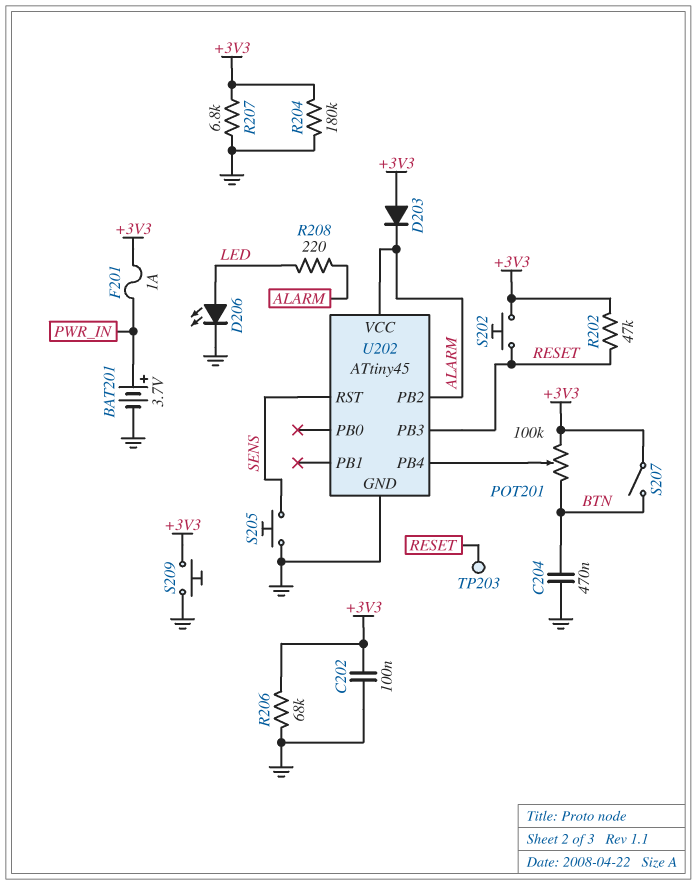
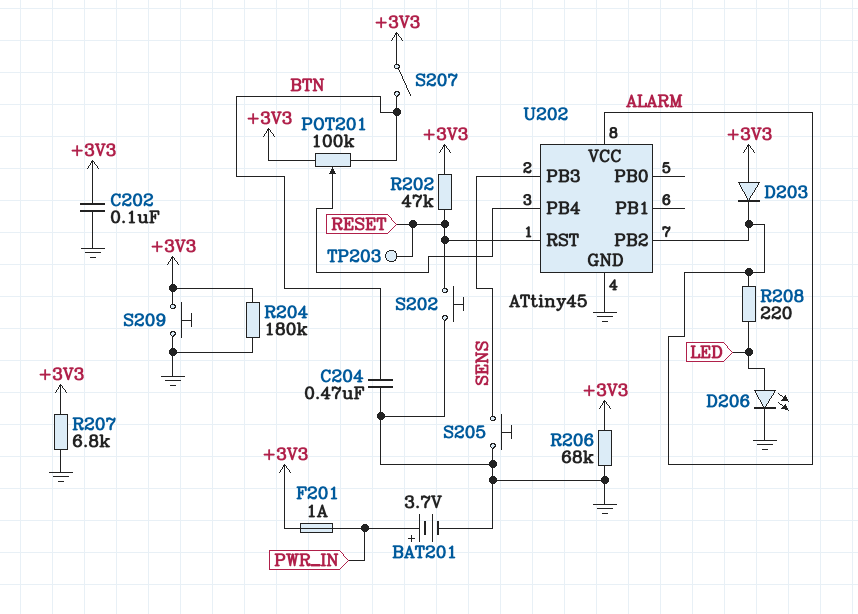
S202: button (+3V3, RESET) -> button (GND, RESET)
U202 pin PB3: RESET -> SENS
U202 pin RST: SENS -> RESET

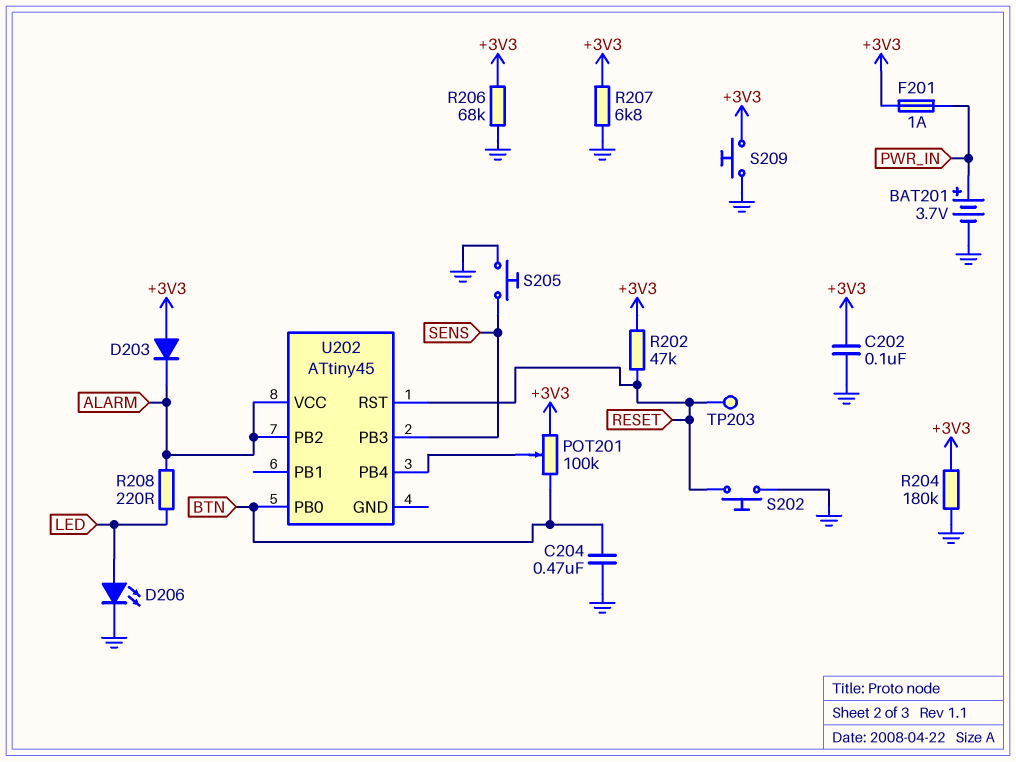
S207: switch (+3V3, BTN) -> none
U202 pin GND: GND -> none
U202 pin PB0: none -> BTN

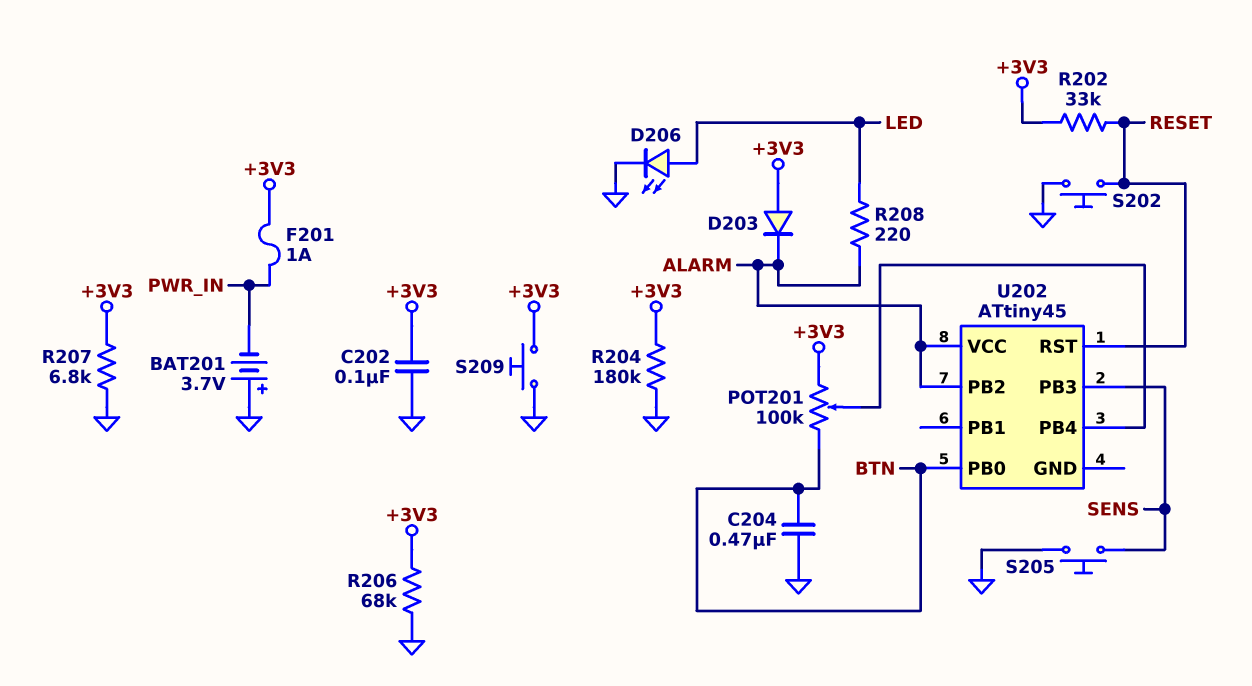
BAT201: 3.7V (plus PWR_IN, minus GND) -> 3.7V (plus GND, minus PWR_IN)
R202: 47k (+3V3, RESET) -> 33k (+3V3, RESET)
TP203: test point (RESET) -> none

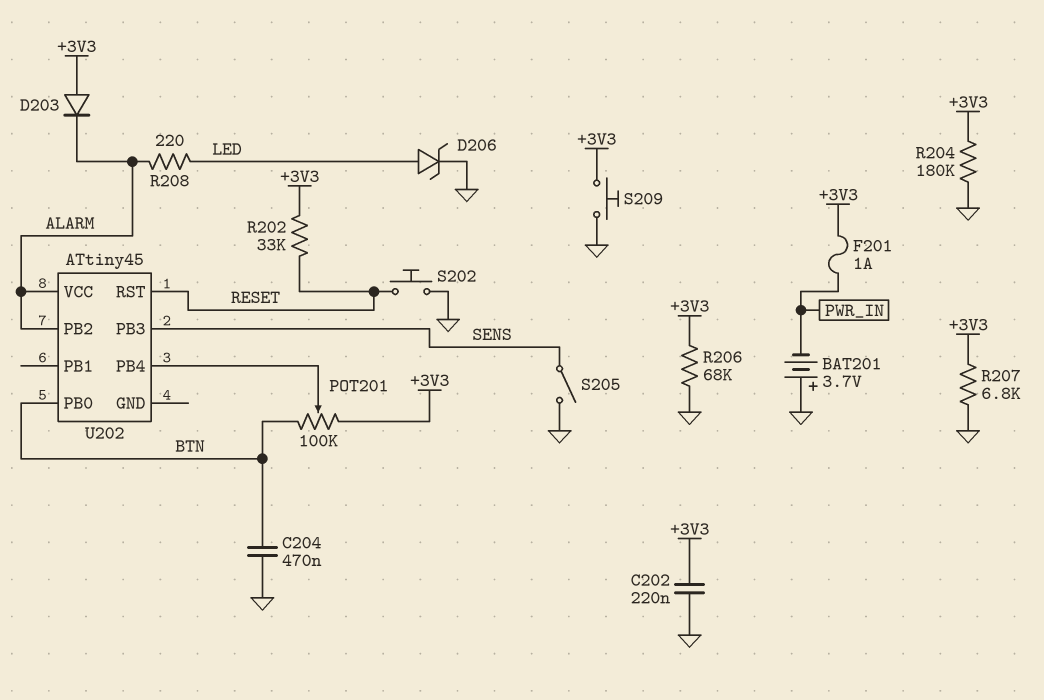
C202: 100nF (+3V3, GND) -> 220nF (+3V3, GND)
D206: LED (A LED, K GND) -> zener (A LED, K GND)
S205: button (GND, SENS) -> switch (GND, SENS)

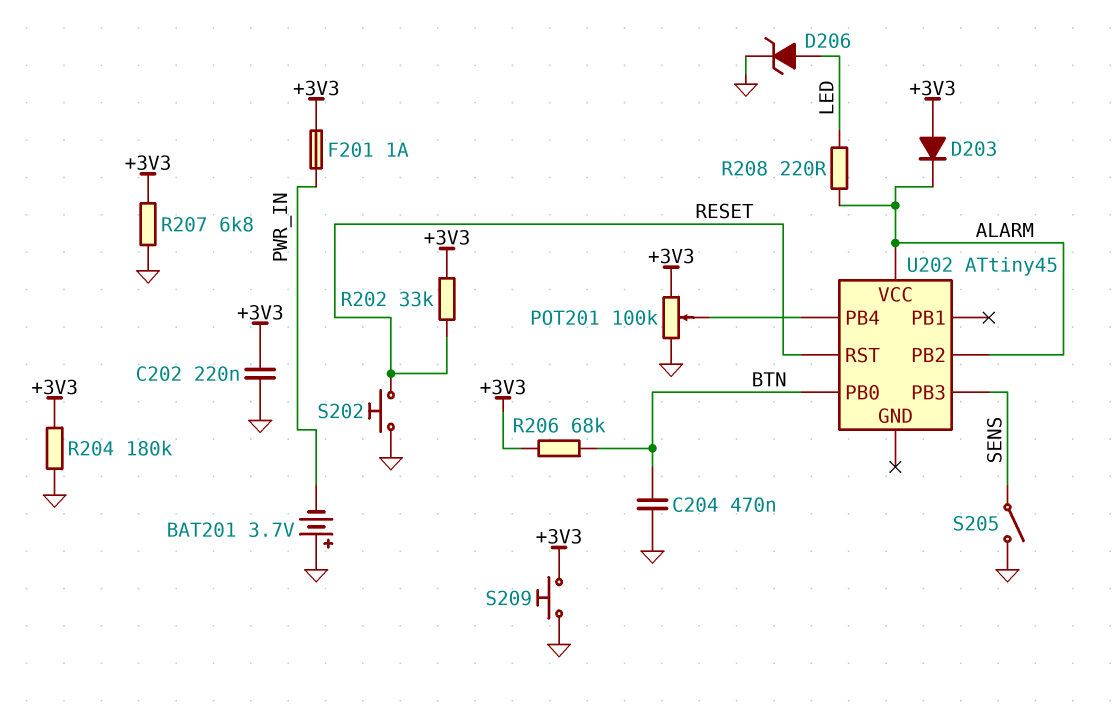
POT201: 100k (+3V3, BTN, wiper U202/PB4) -> 100k (+3V3, GND, wiper U202/PB4)
R206: 68k (+3V3, GND) -> 68k (+3V3, BTN)

